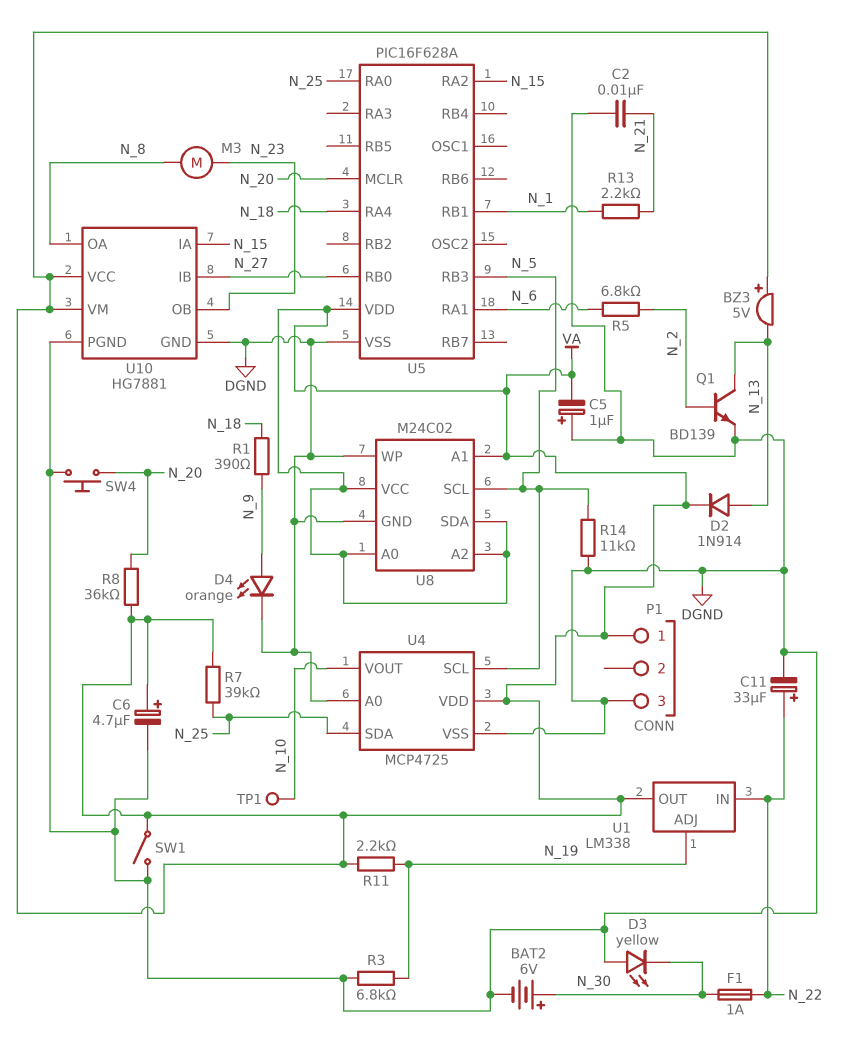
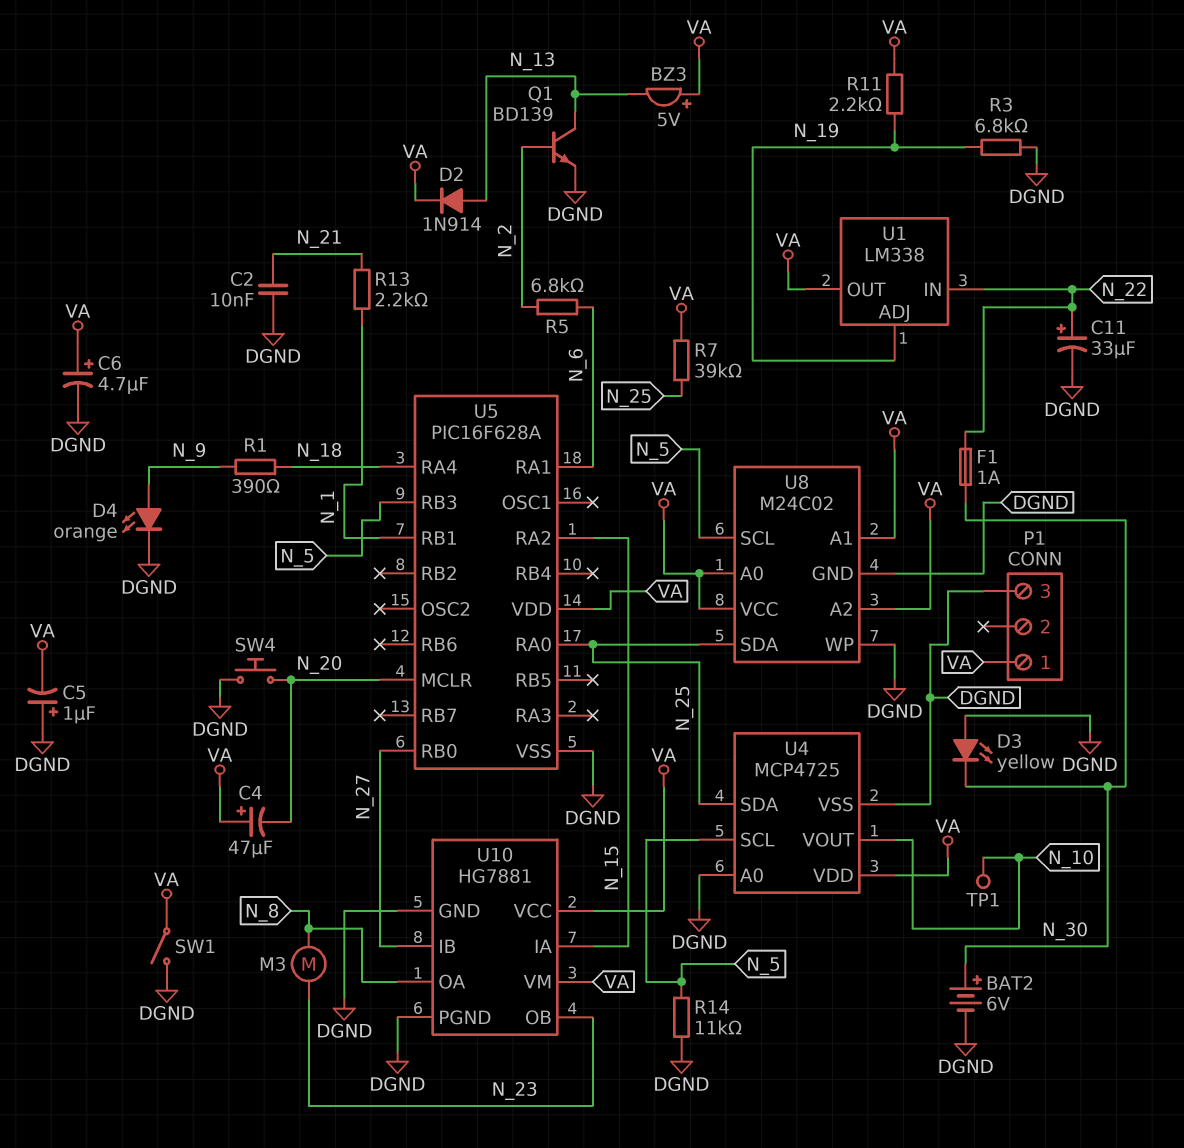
C4: none -> 47uF (plus VA, minus N_20)
R8: 36k (N_20, VA) -> none
U8 pin SDA: VA -> N_25

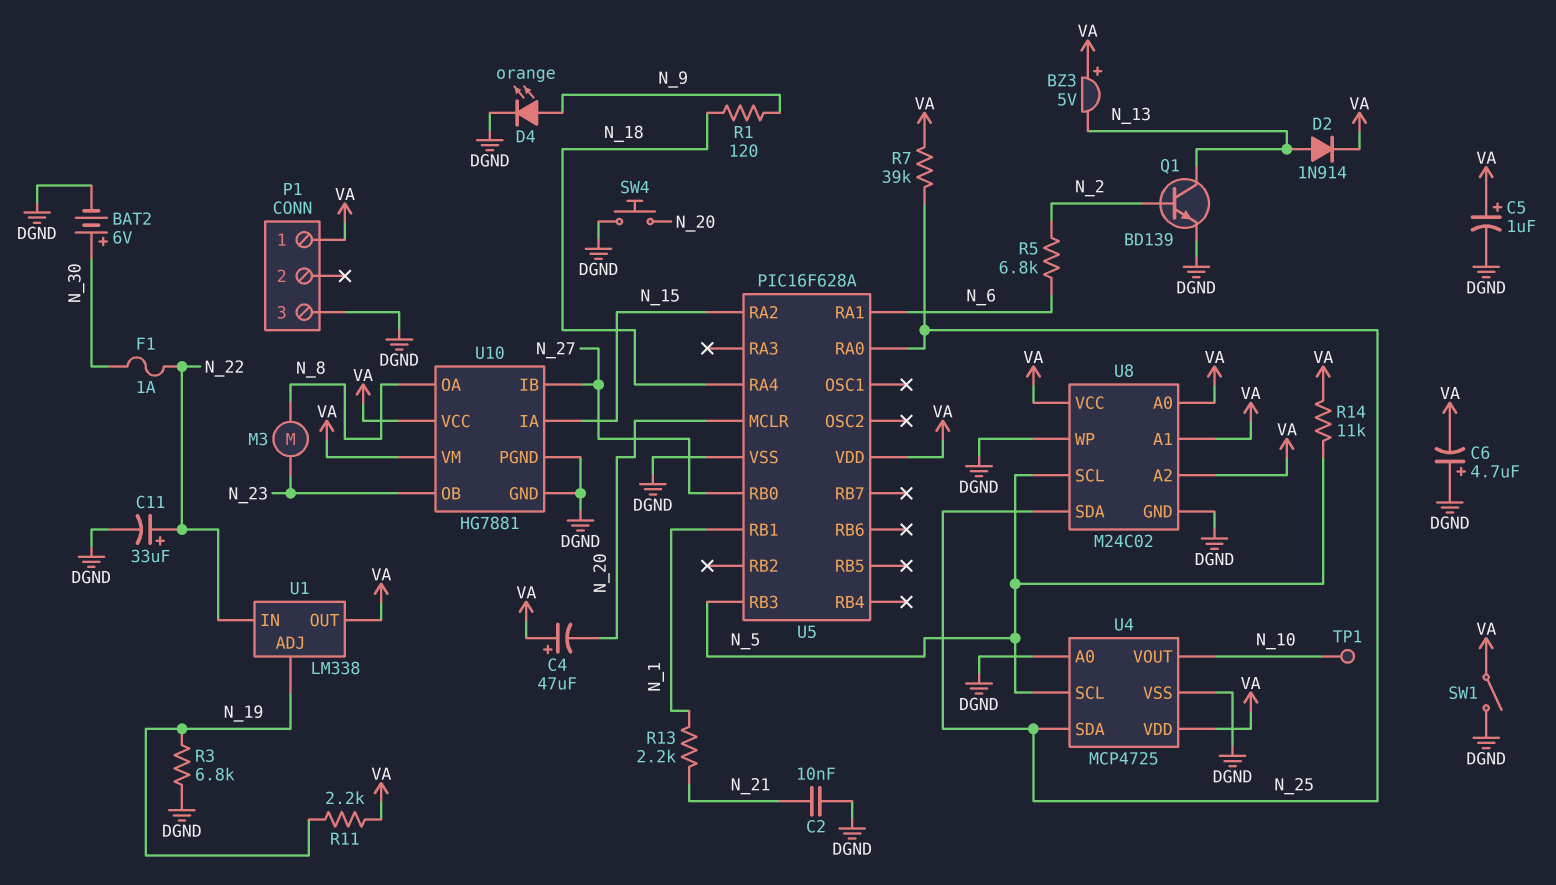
C5: 1uF (plus DGND, minus VA) -> 1uF (plus VA, minus DGND)
C6: 4.7uF (plus VA, minus DGND) -> 4.7uF (plus DGND, minus VA)
D3: LED yellow (A DGND, K N_30) -> none
R1: 390 (N_9, N_18) -> 120 (N_9, N_18)
R14: 11k (DGND, N_5) -> 11k (N_5, VA)

